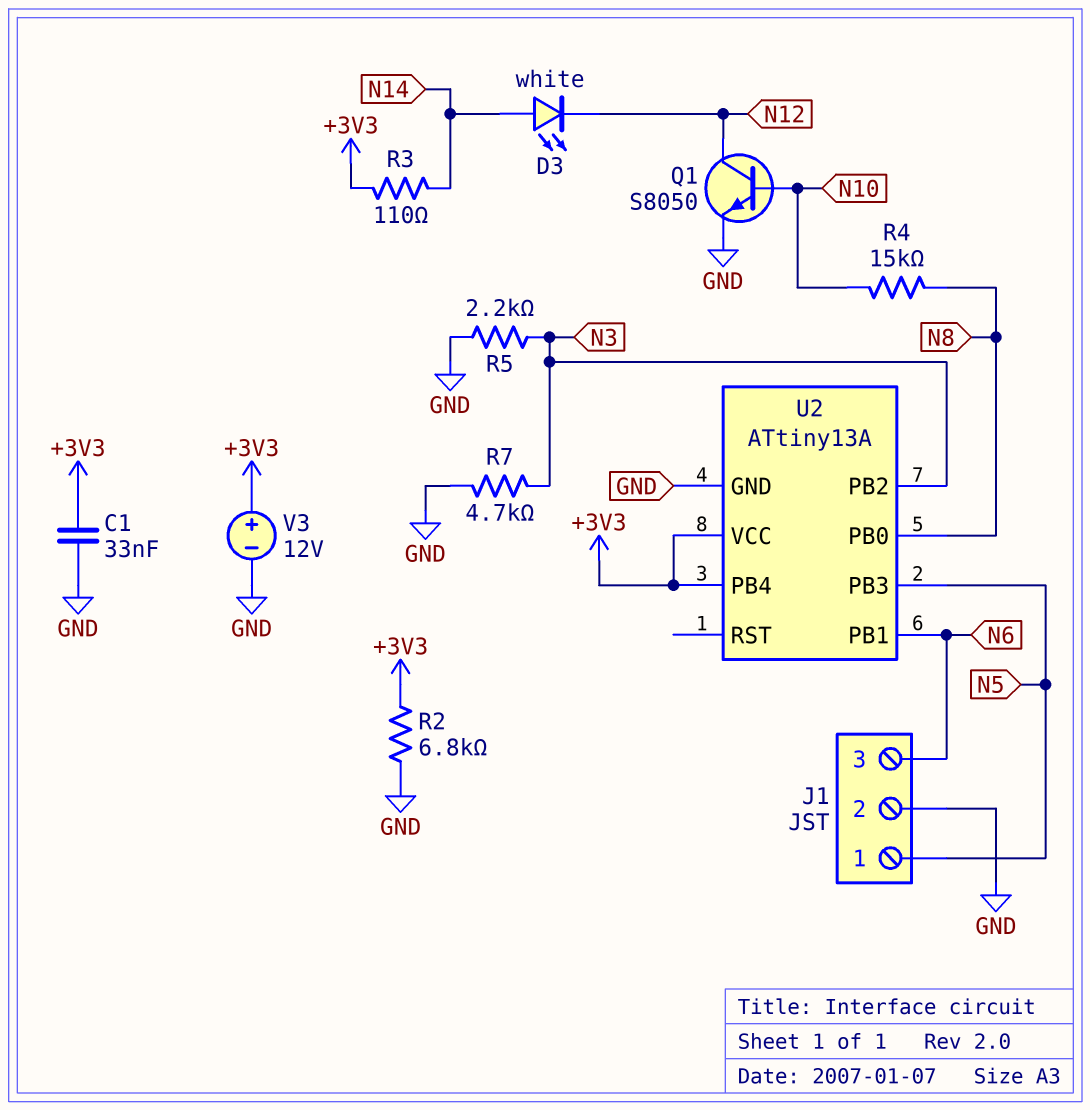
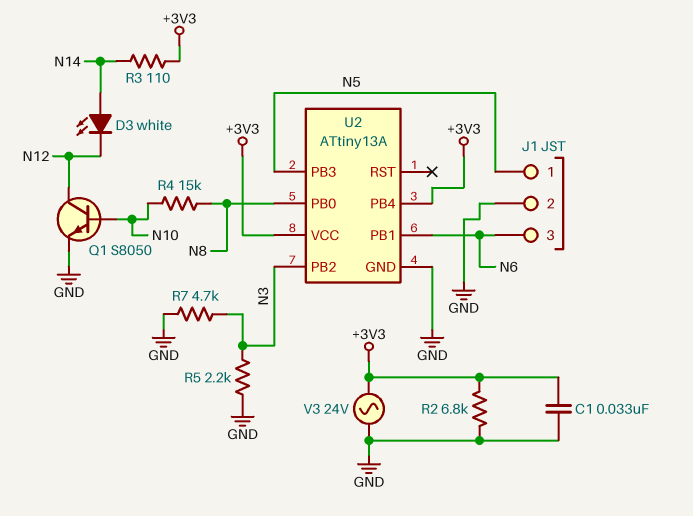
V3: 12V (plus +3V3, minus GND) -> AC 24V (+3V3, GND)

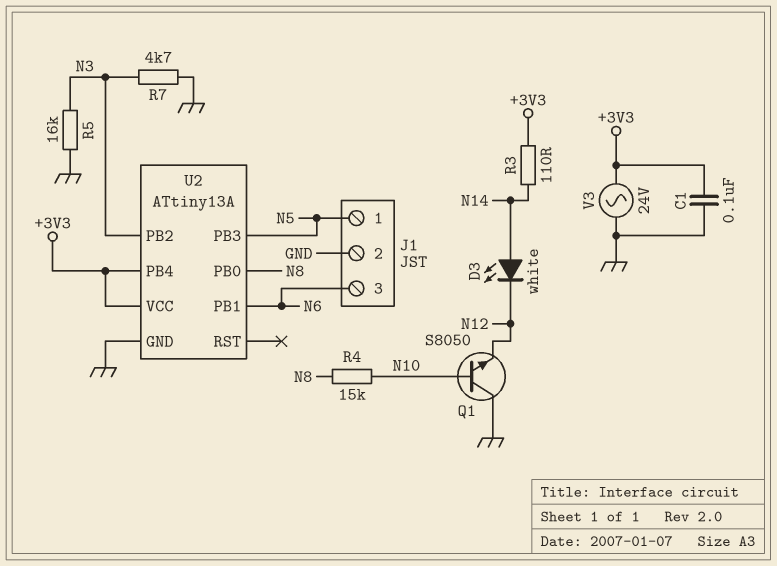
C1: 33nF (+3V3, GND) -> 100nF (+3V3, GND)
Q1: NPN S8050 (B N10, C N12, E GND) -> NPN S8050 (B N10, C GND, E N12)
R2: 6.8k (+3V3, GND) -> none
R5: 2.2k (GND, N3) -> 16k (GND, N3)

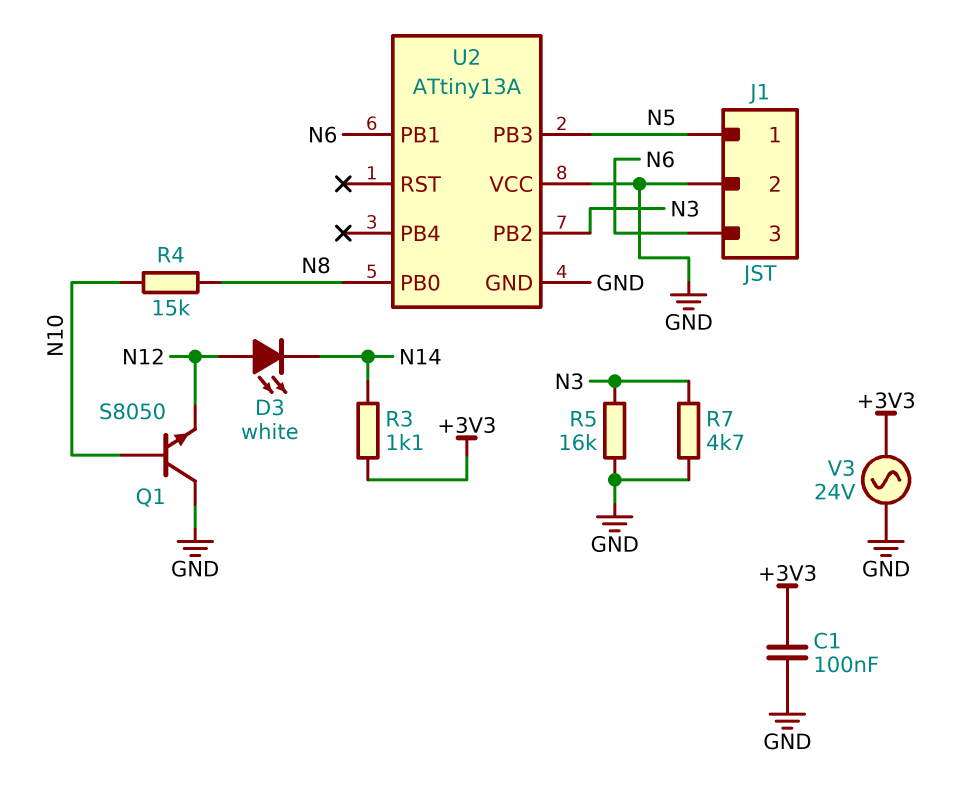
D3: LED white (A N14, K N12) -> LED white (A N12, K N14)
R3: 110 (+3V3, N14) -> 1.1k (+3V3, N14)
U2 pin PB4: +3V3 -> none
U2 pin VCC: +3V3 -> GND

